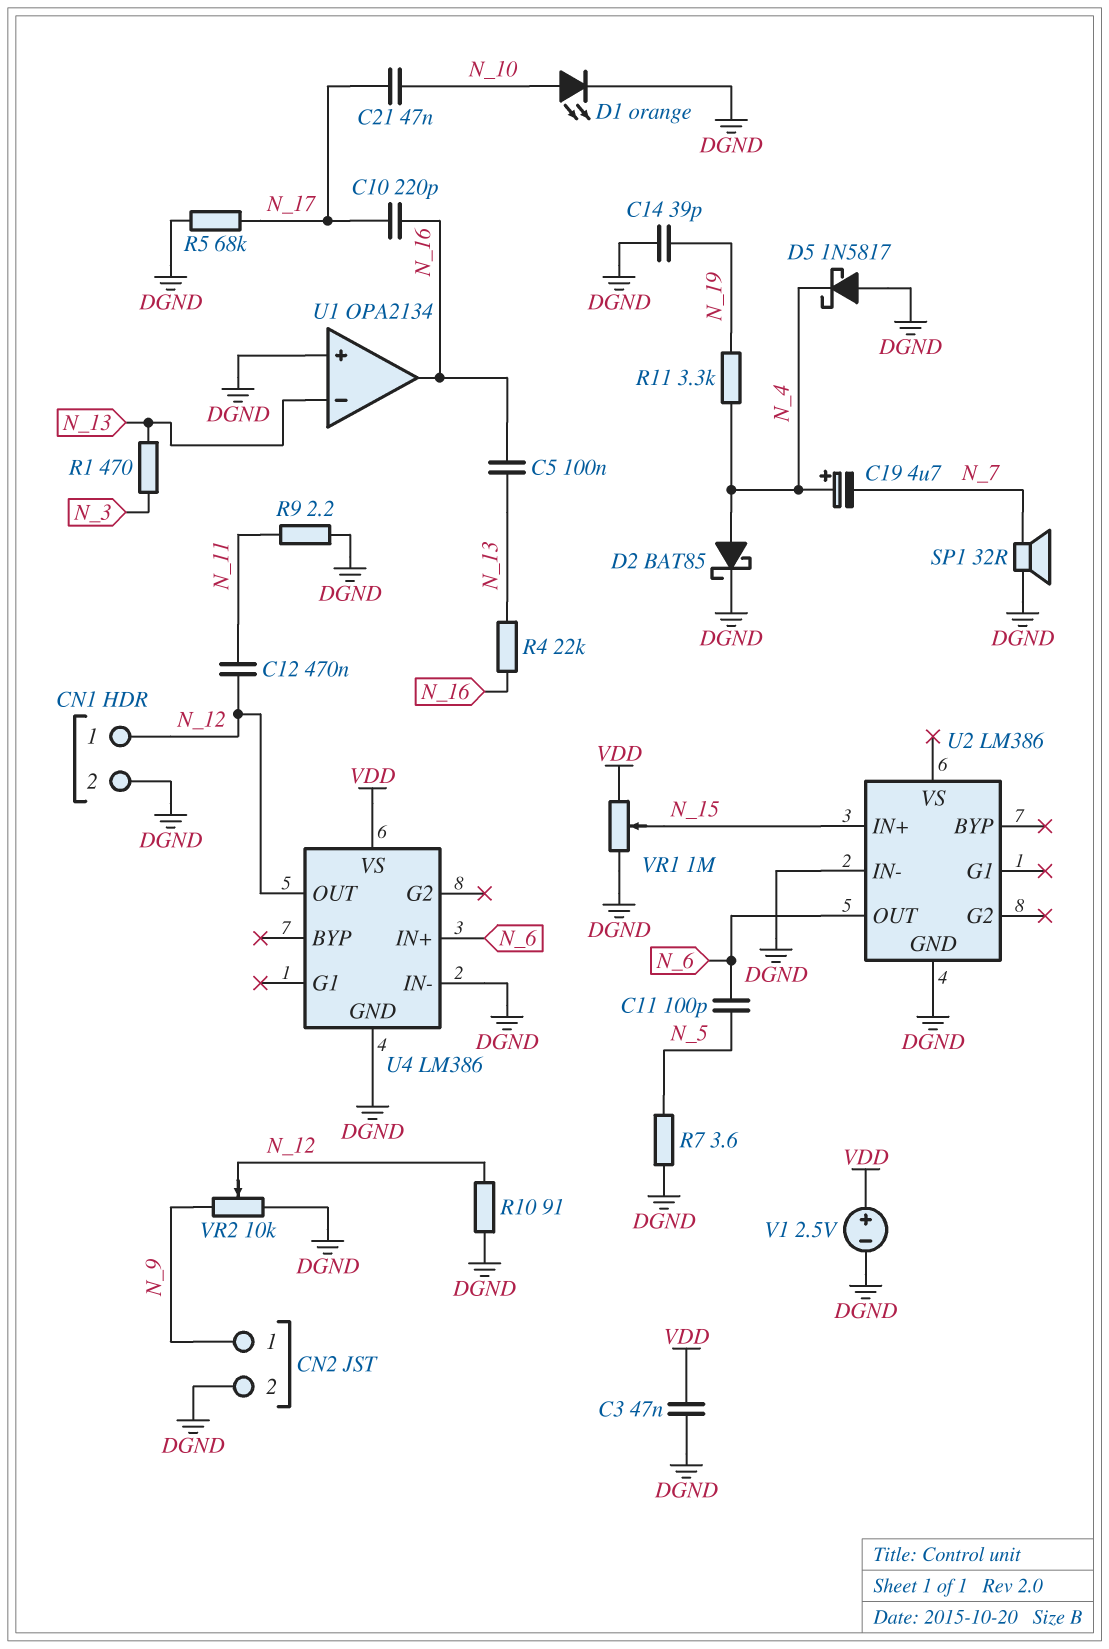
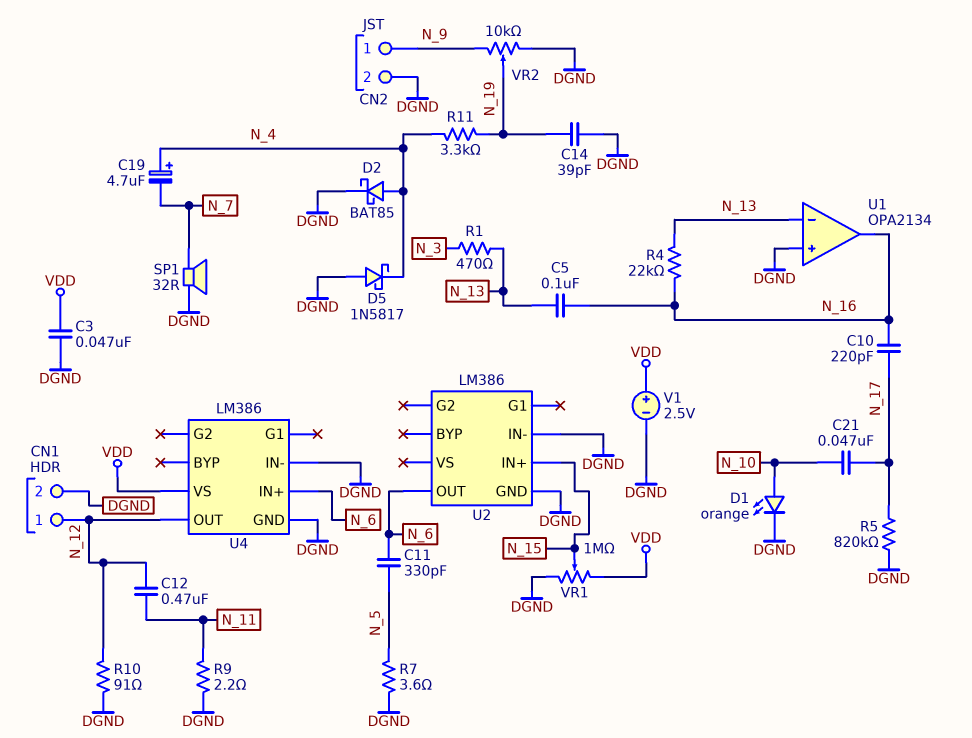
C11: 100pF (N_5, N_6) -> 330pF (N_5, N_6)
R5: 68k (DGND, N_17) -> 820k (DGND, N_17)
VR2: 10k (DGND, N_9, wiper N_12) -> 10k (DGND, N_9, wiper N_19)

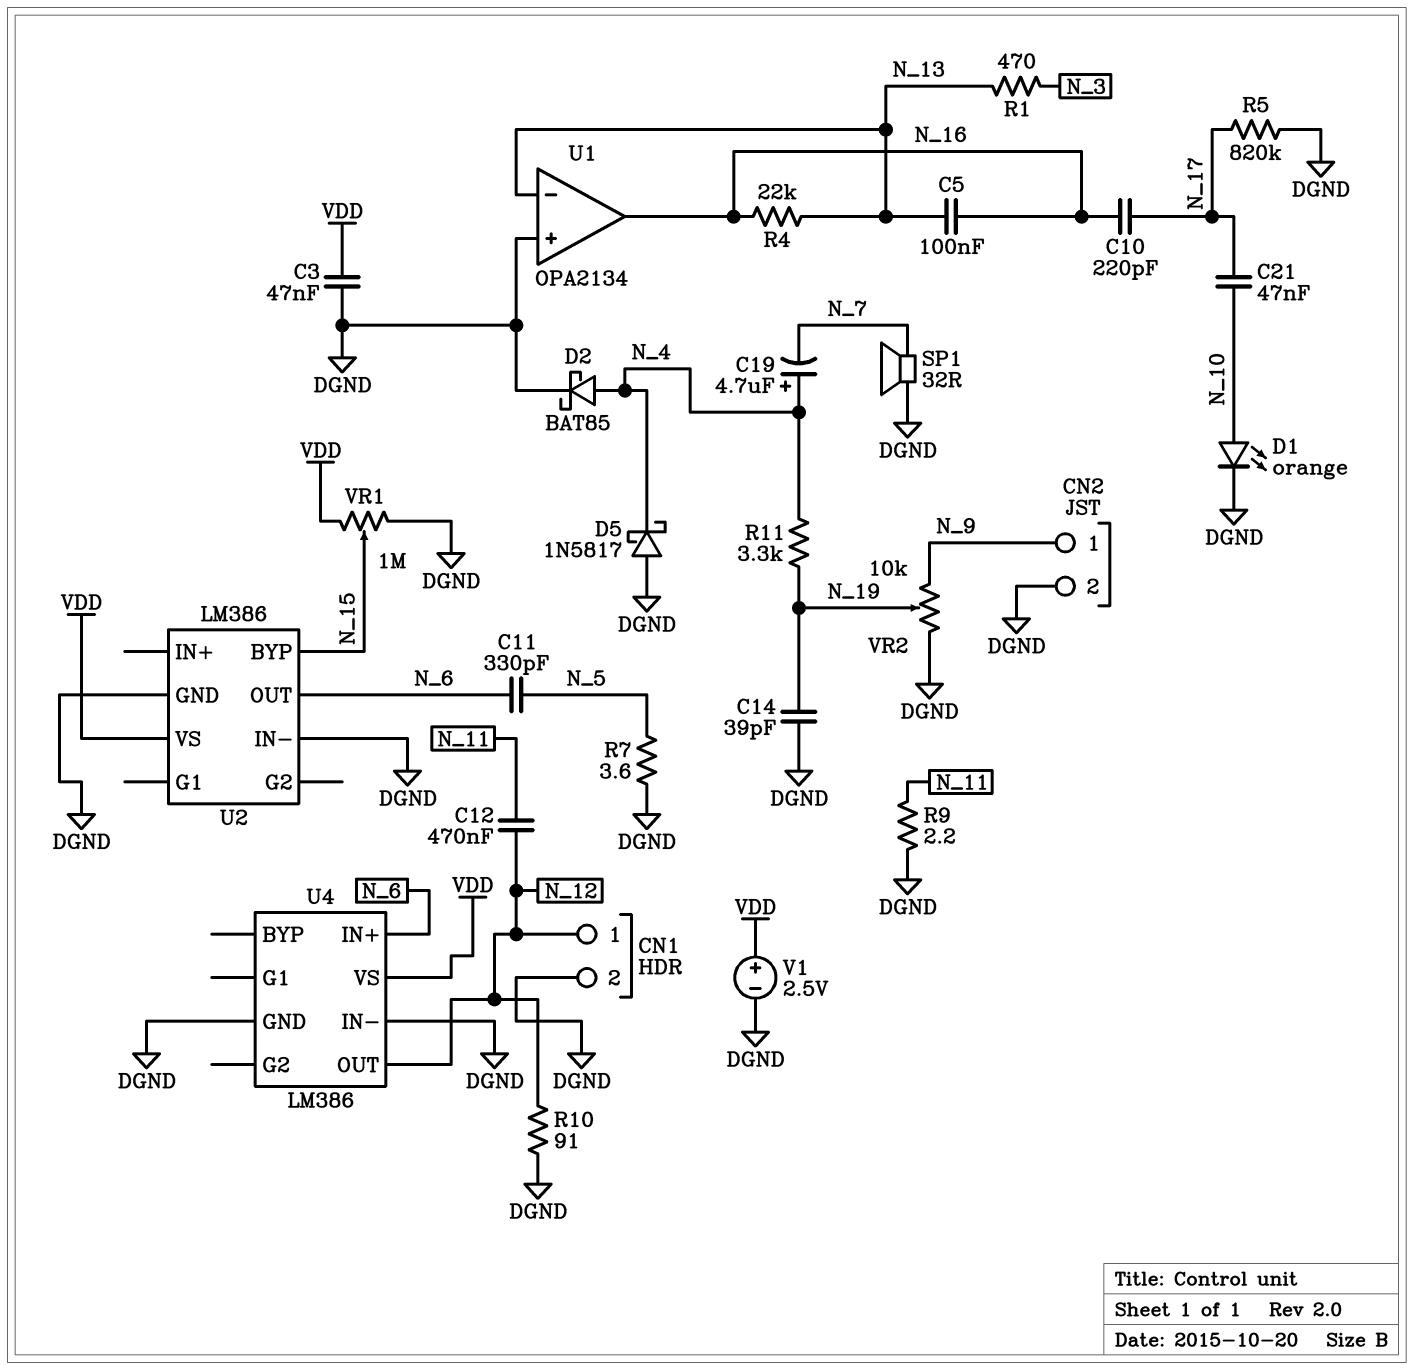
U2 pin BYP: none -> N_15
U2 pin IN+: N_15 -> none
U2 pin VS: none -> VDD

